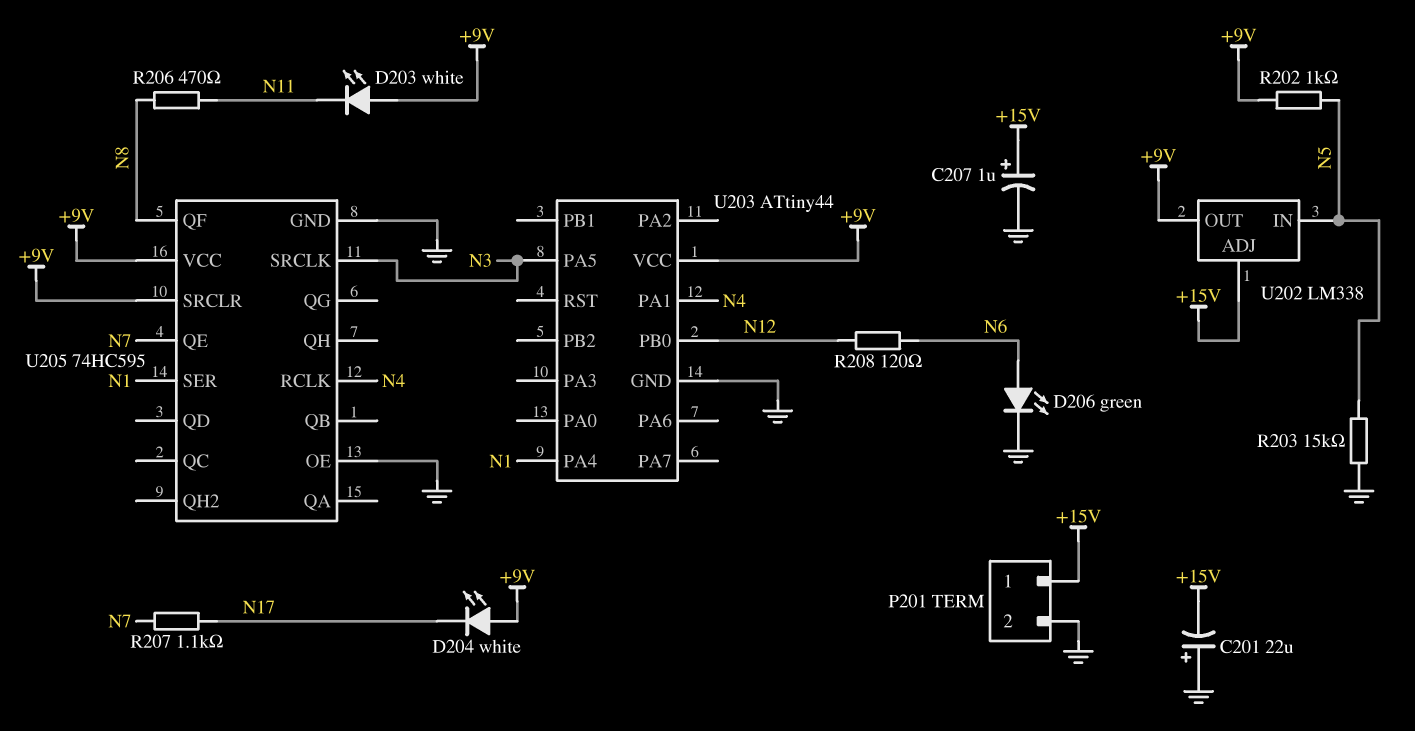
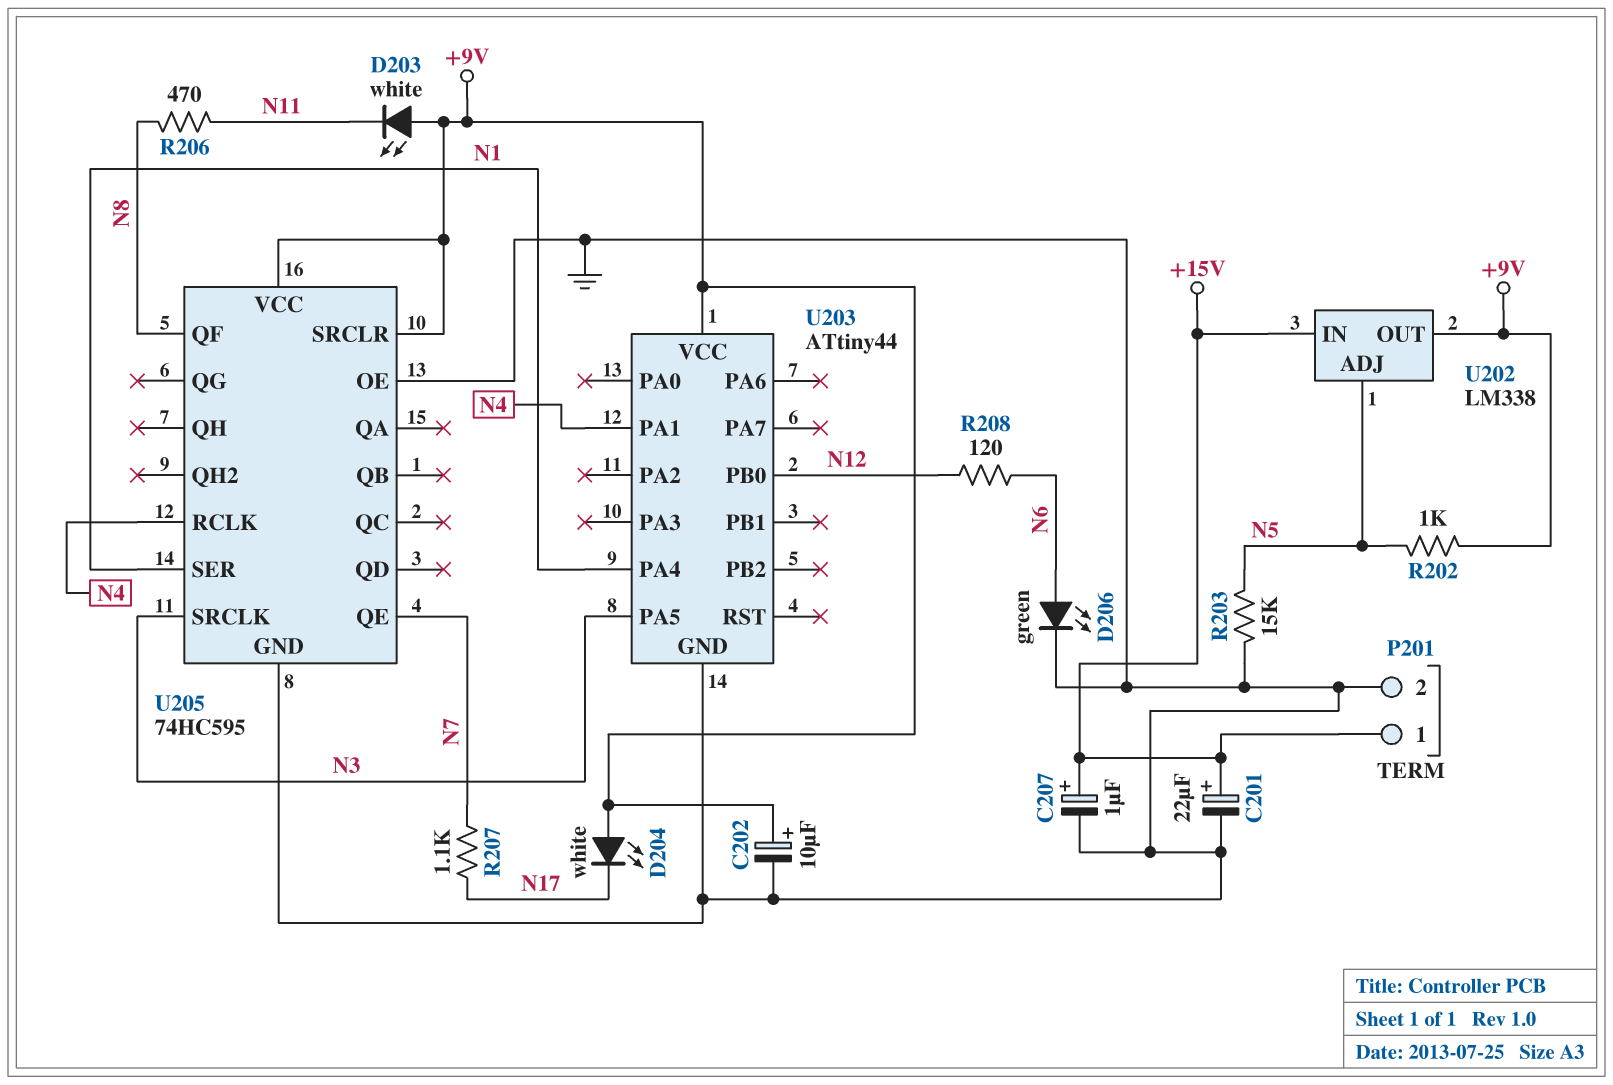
C201: 22uF (plus GND, minus +15V) -> 22uF (plus +15V, minus GND)
C202: none -> 10uF (plus +9V, minus GND)
U202 pin ADJ: +15V -> N5
U202 pin IN: N5 -> +15V

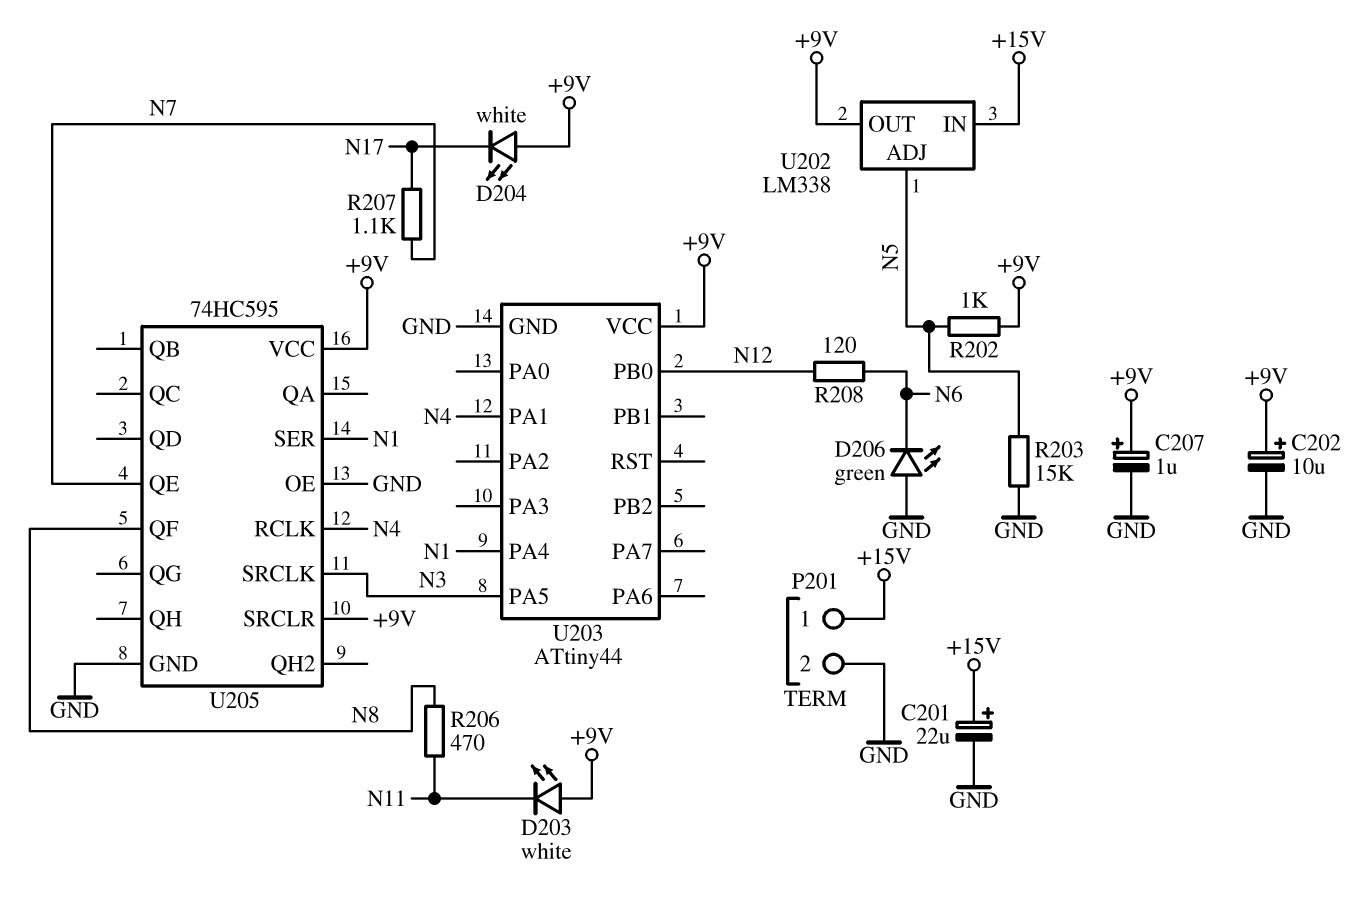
C207: 1uF (plus +15V, minus GND) -> 1uF (plus +9V, minus GND)
D206: LED green (A N6, K GND) -> LED green (A GND, K N6)

